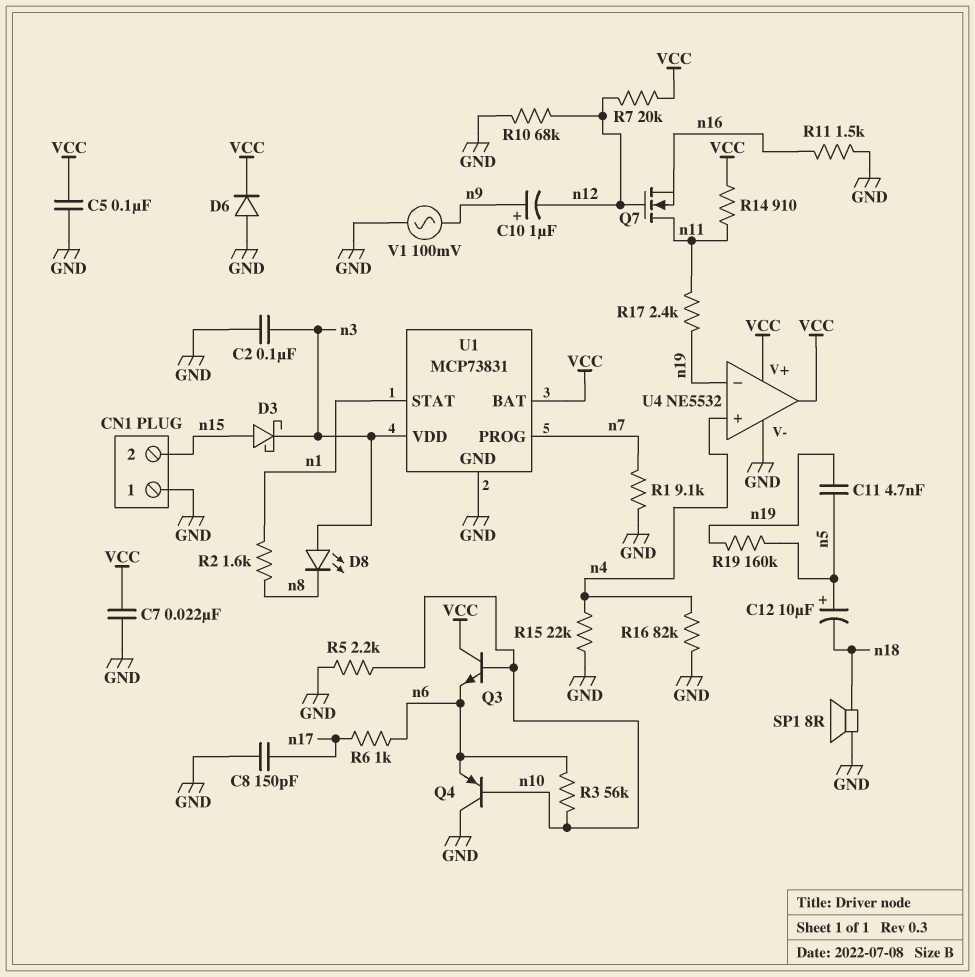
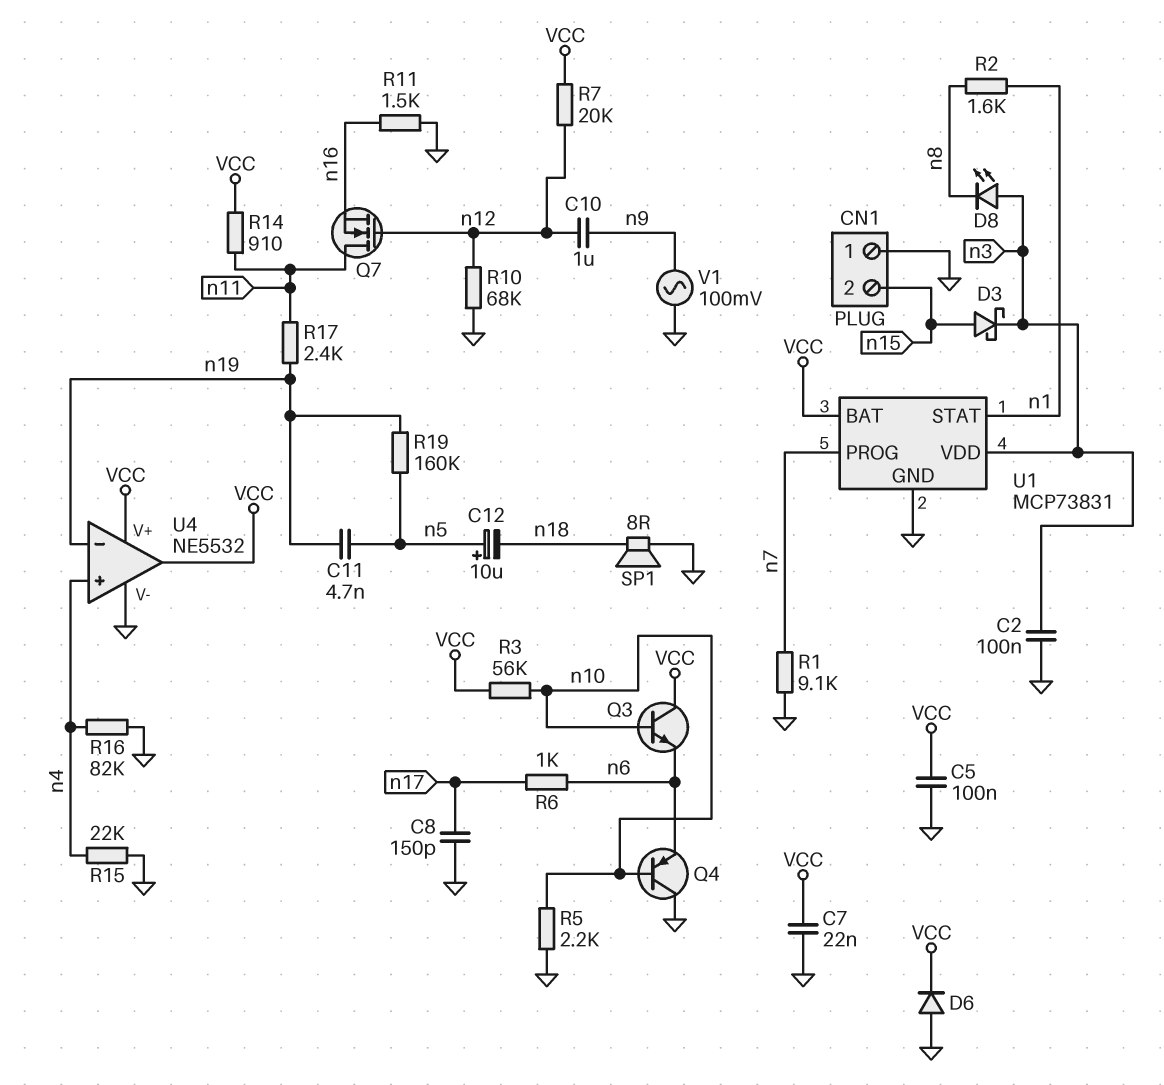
C10: 1uF (plus n9, minus n12) -> 1uF (n9, n12)
R3: 56k (n6, n10) -> 56k (VCC, n10)

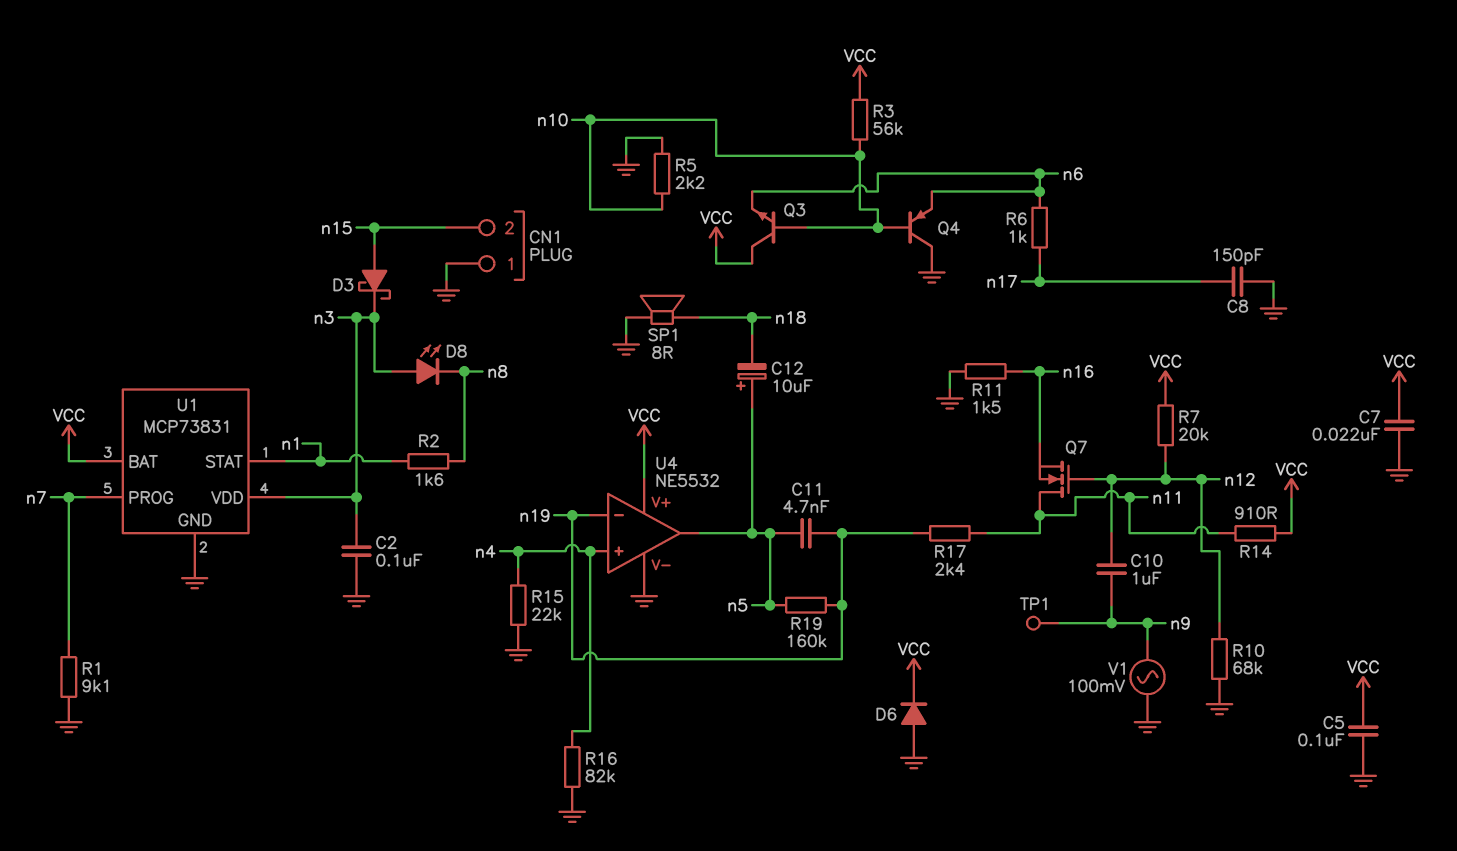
TP1: none -> test point (n9)
U4 pin out: VCC -> n5

